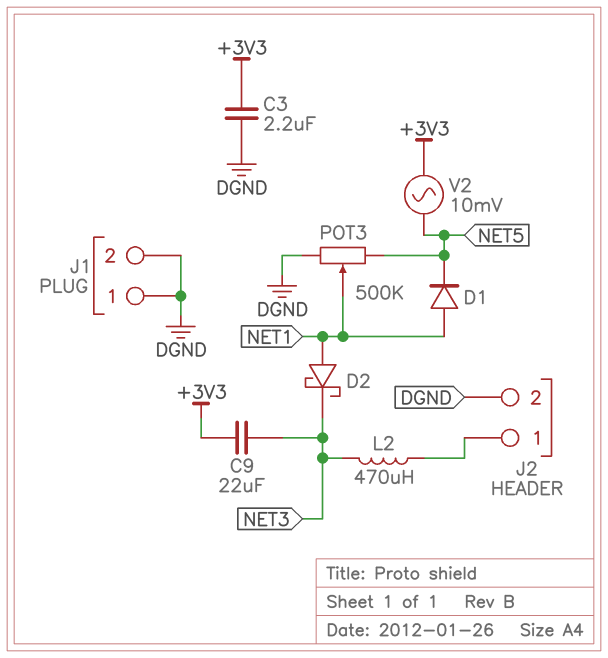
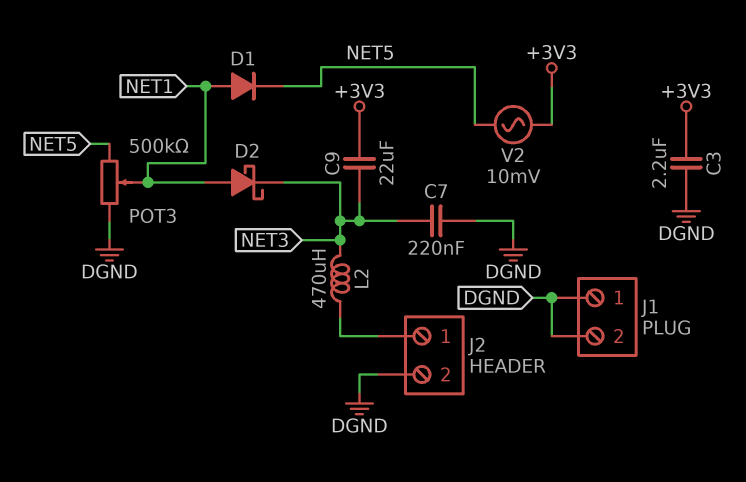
C7: none -> 220nF (DGND, NET3)

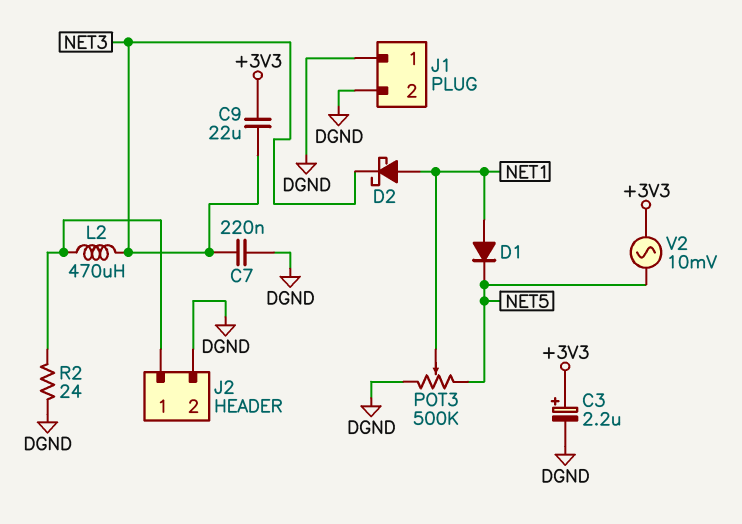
C3: 2.2uF (+3V3, DGND) -> 2.2uF (plus +3V3, minus DGND)
R2: none -> 24 (DGND, J2/1)

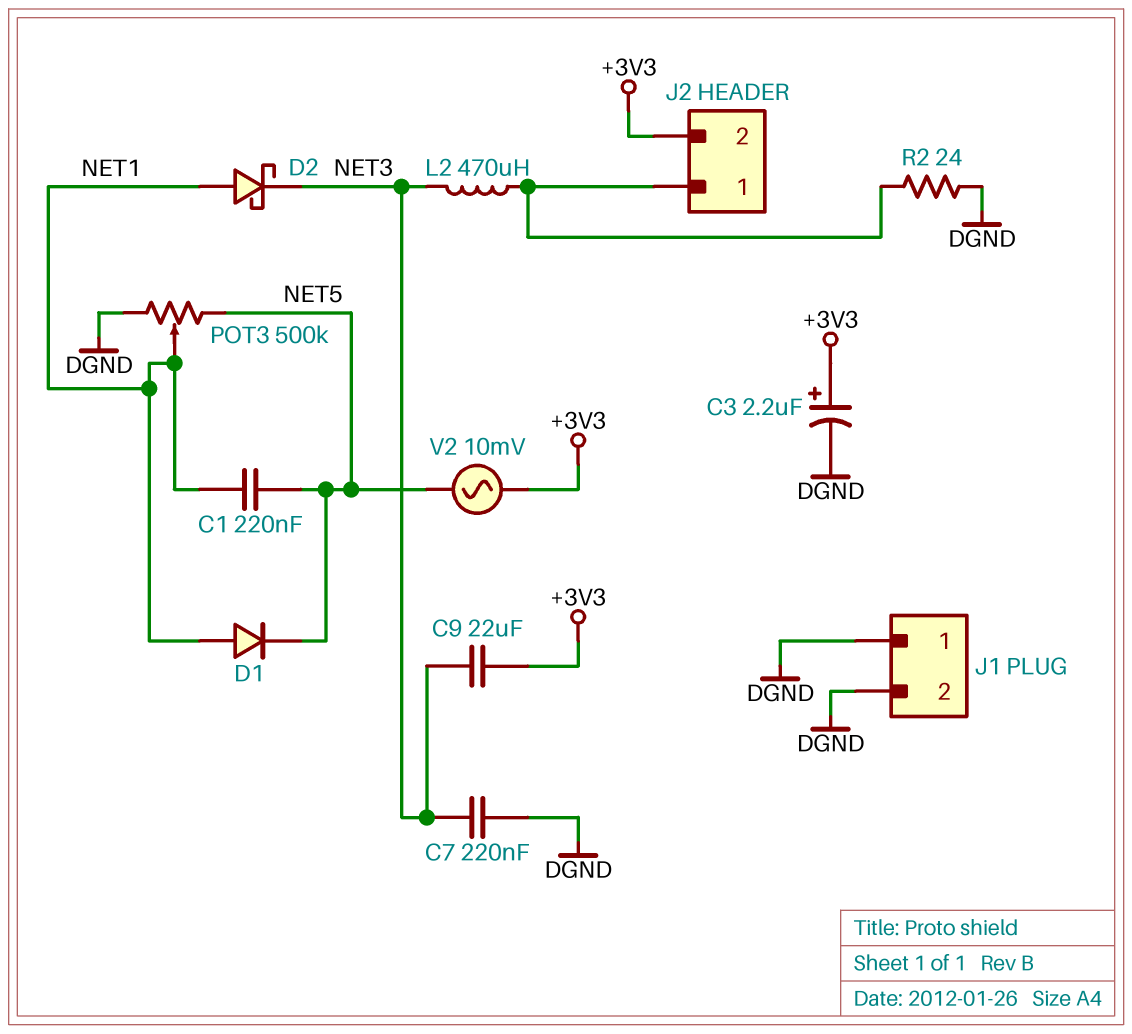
C1: none -> 220nF (NET1, NET5)
J2 pin 2: DGND -> +3V3

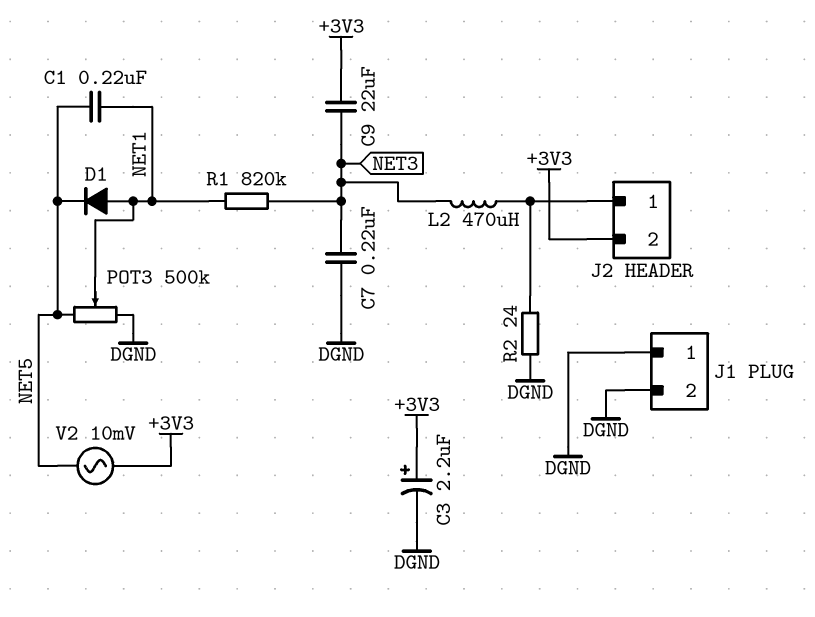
D2: schottky (A NET1, K NET3) -> none
R1: none -> 820k (NET1, NET3)

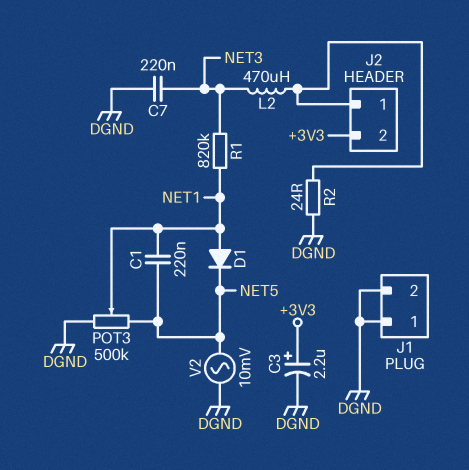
C9: 22uF (+3V3, NET3) -> none
V2: AC 10mV (+3V3, NET5) -> AC 10mV (DGND, NET5)

